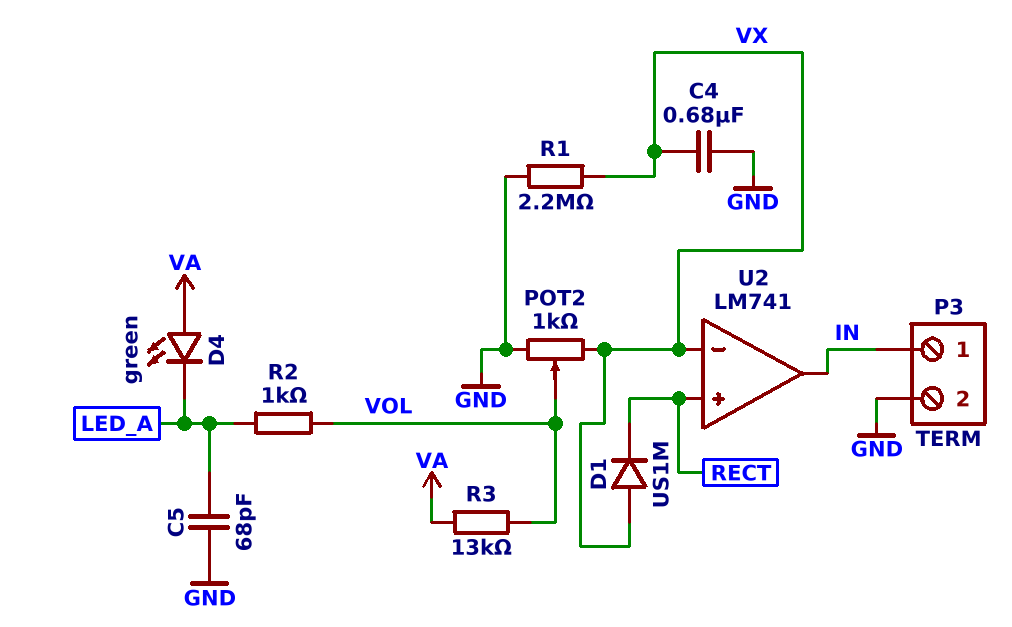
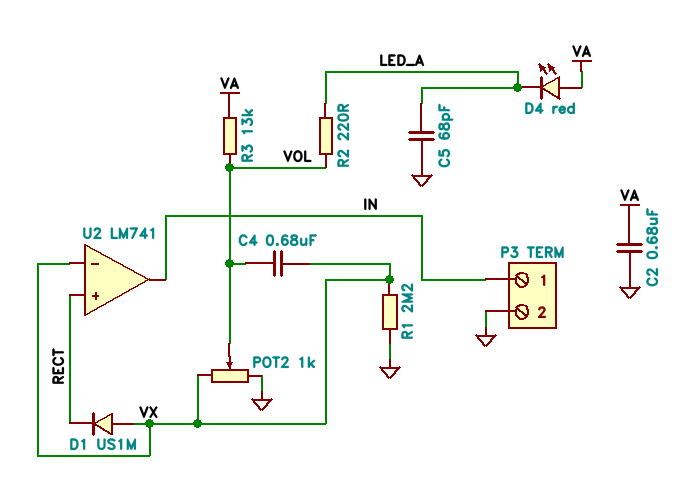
C2: none -> 680nF (GND, VA)
C4: 680nF (GND, VX) -> 680nF (VOL, VX)
D4: LED green (A VA, K LED_A) -> LED red (A VA, K LED_A)
R2: 1k (LED_A, VOL) -> 220 (LED_A, VOL)

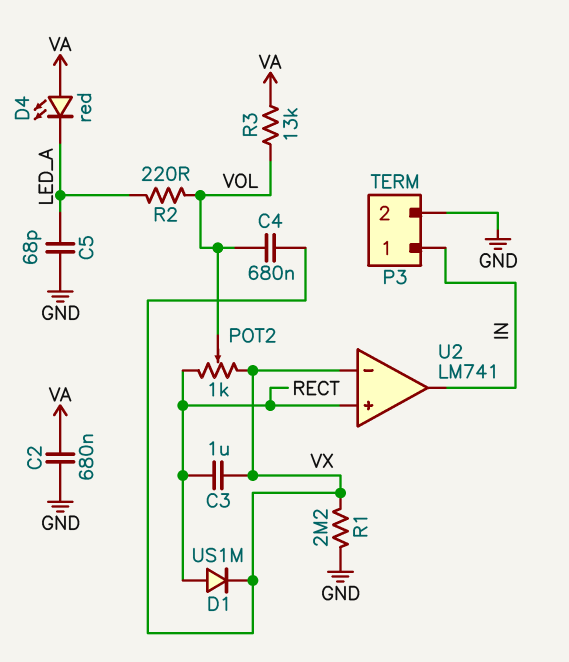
C3: none -> 1uF (RECT, VX)
D1: diode US1M (A VX, K RECT) -> diode US1M (A RECT, K VX)
POT2: 1k (GND, VX, wiper VOL) -> 1k (RECT, VX, wiper VOL)

